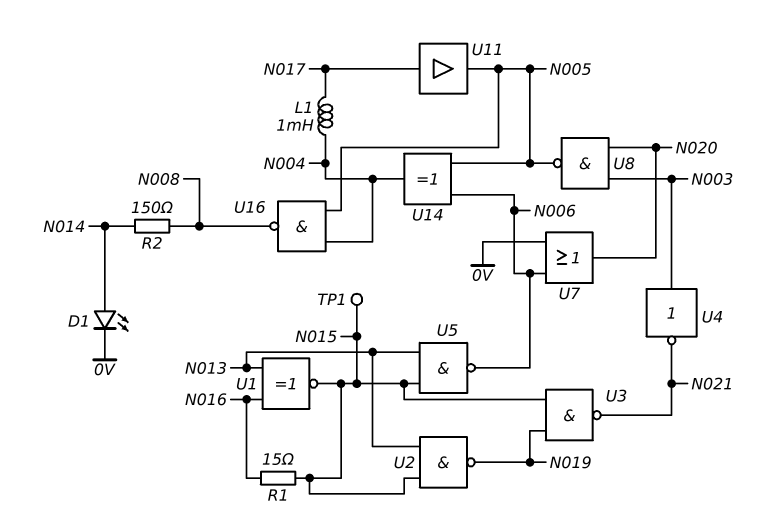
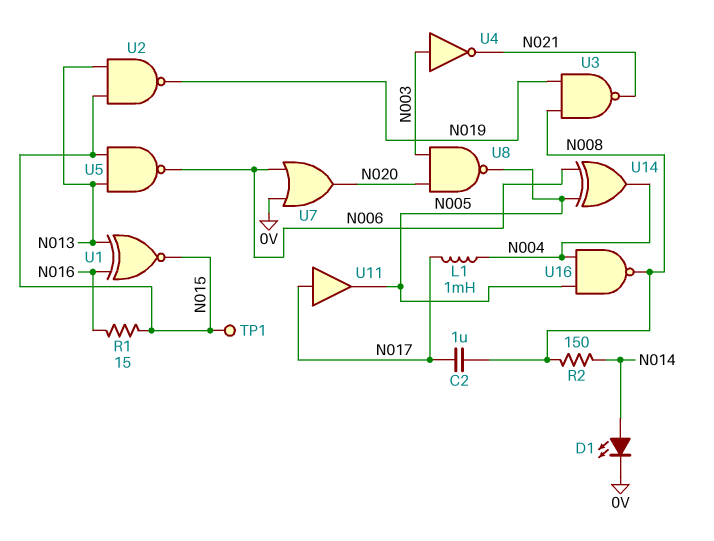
C2: none -> 1uF (N008, N017)
U3: NAND (in N015, in N019, out N021) -> NAND (in N008, in N019, out N021)

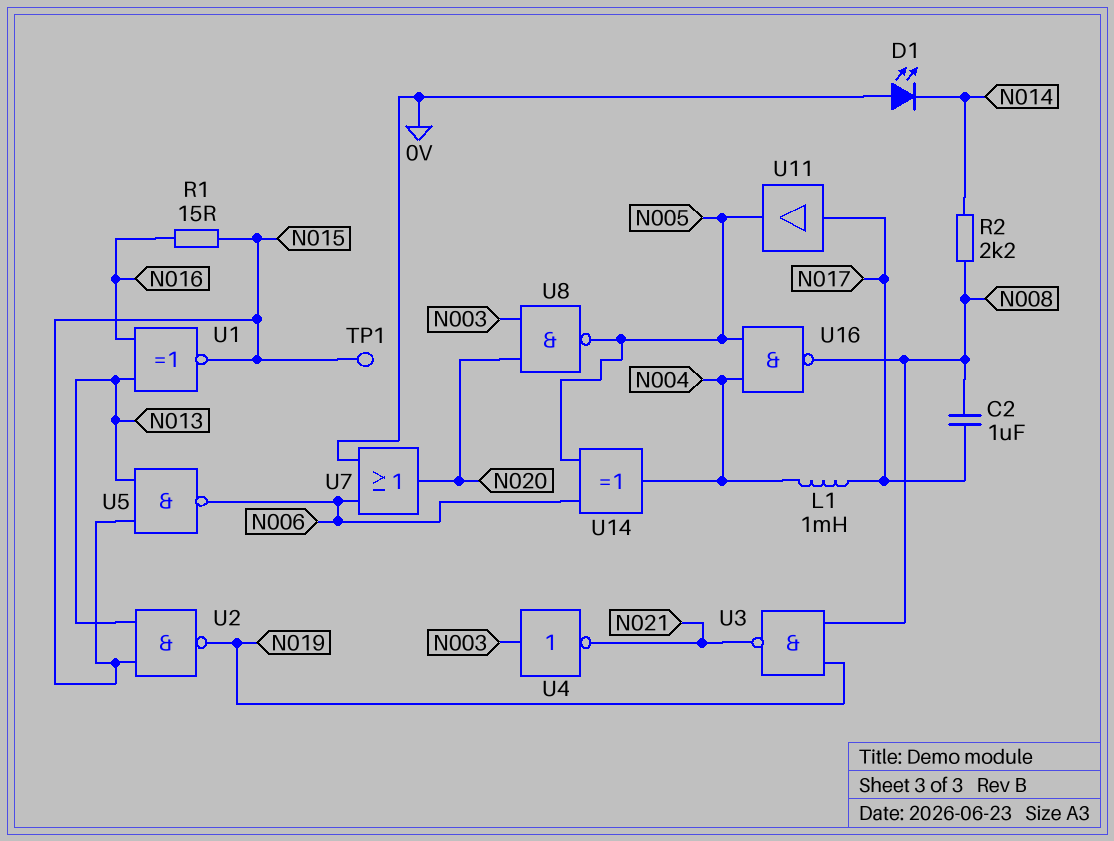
D1: LED (A N014, K 0V) -> LED (A 0V, K N014)
R2: 150 (N008, N014) -> 2.2k (N008, N014)

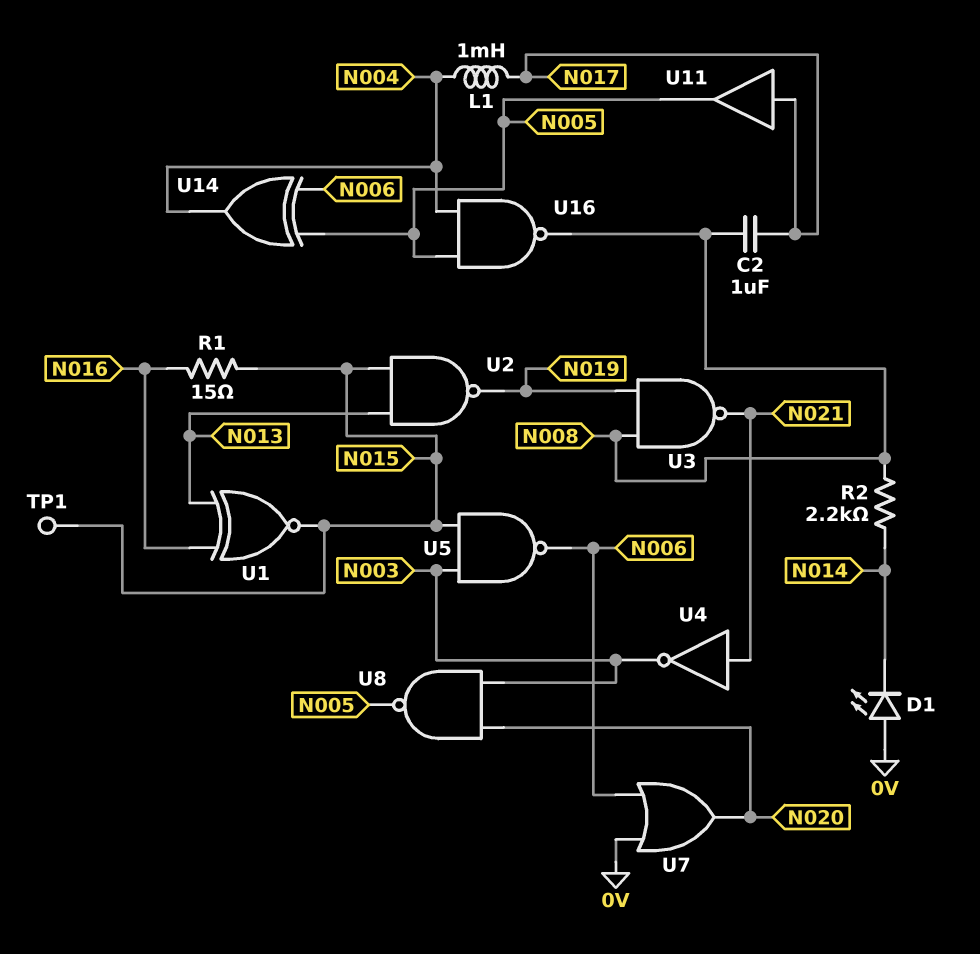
U4: NOT (in N003, out N021) -> NOT (in N021, out N003)
U5: NAND (in N013, in N015, out N006) -> NAND (in N003, in N015, out N006)

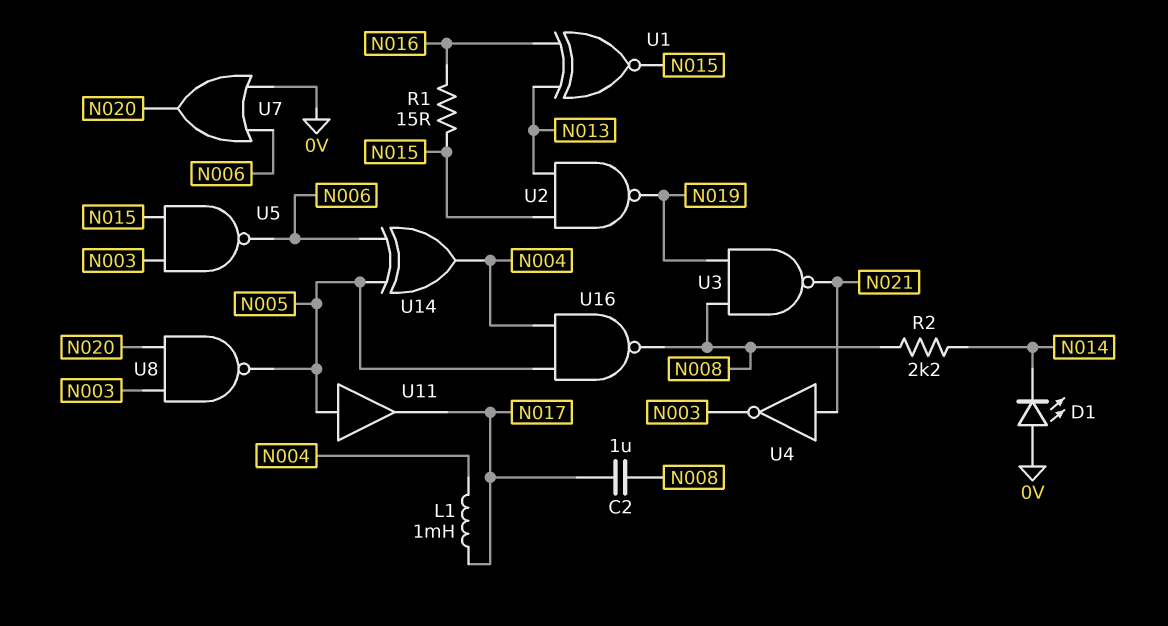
TP1: test point (N015) -> none
U11: buffer (in N017, out N005) -> buffer (in N005, out N017)

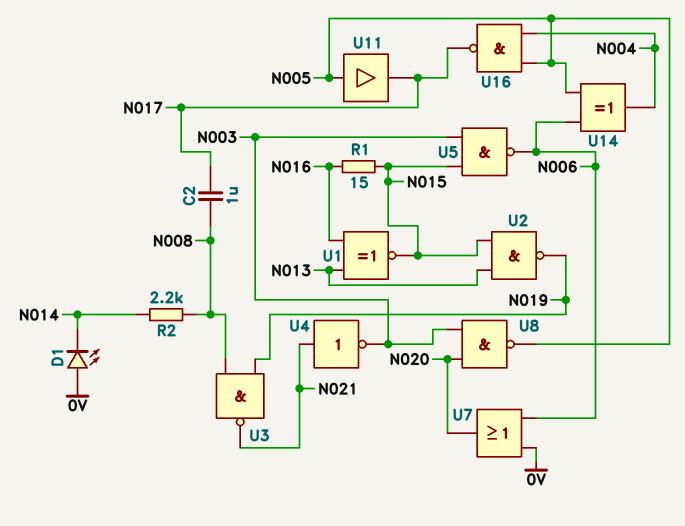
L1: 1mH (N004, N017) -> none
U16: NAND (in N004, in N005, out N008) -> NAND (in N004, in N005, out N017)

